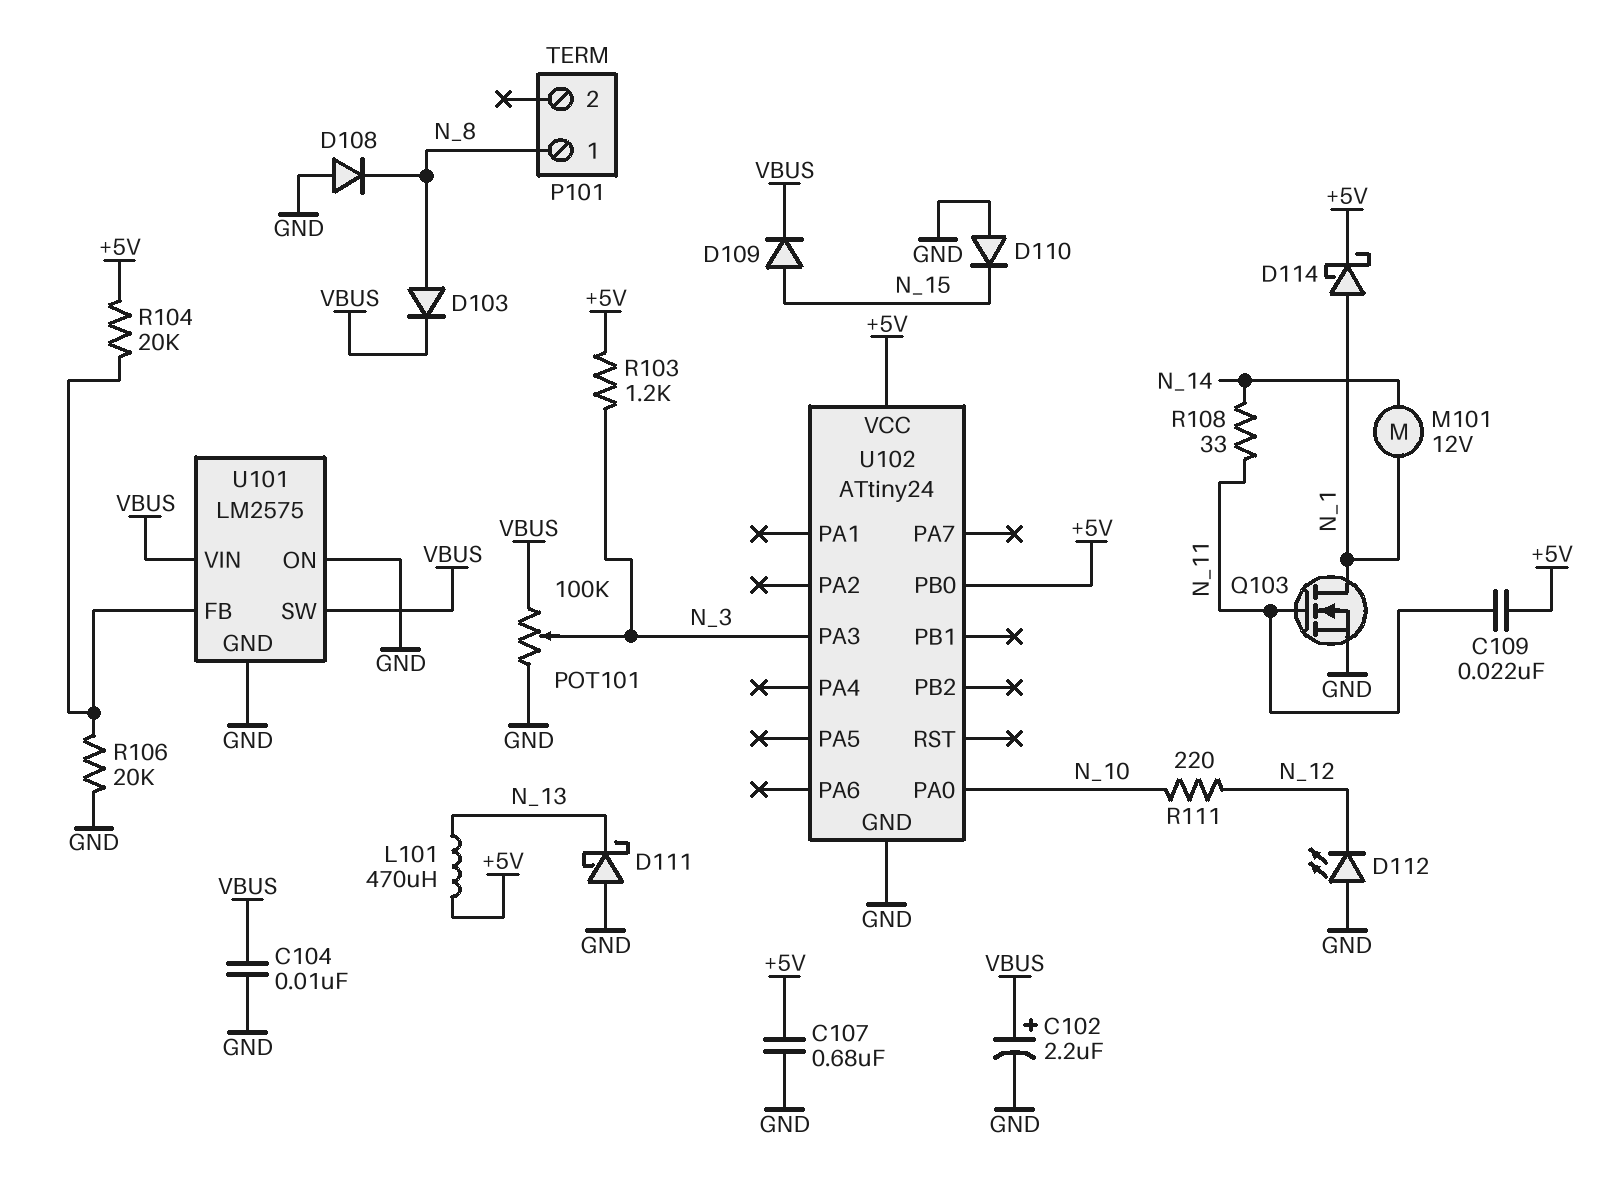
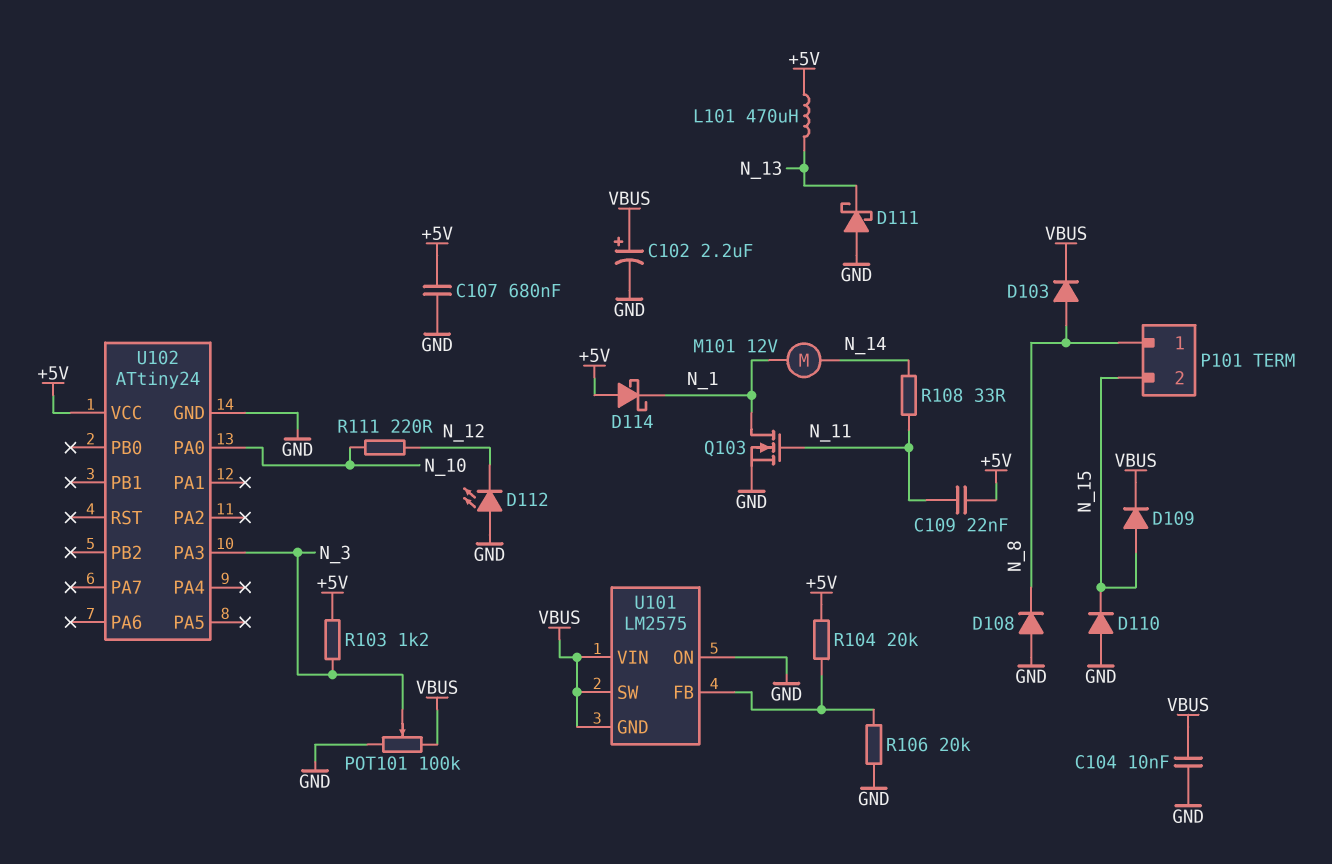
D114: schottky (A N_1, K +5V) -> schottky (A +5V, K N_1)
P101 pin 2: none -> N_15
U101 pin GND: GND -> VBUS
U102 pin PB0: +5V -> none

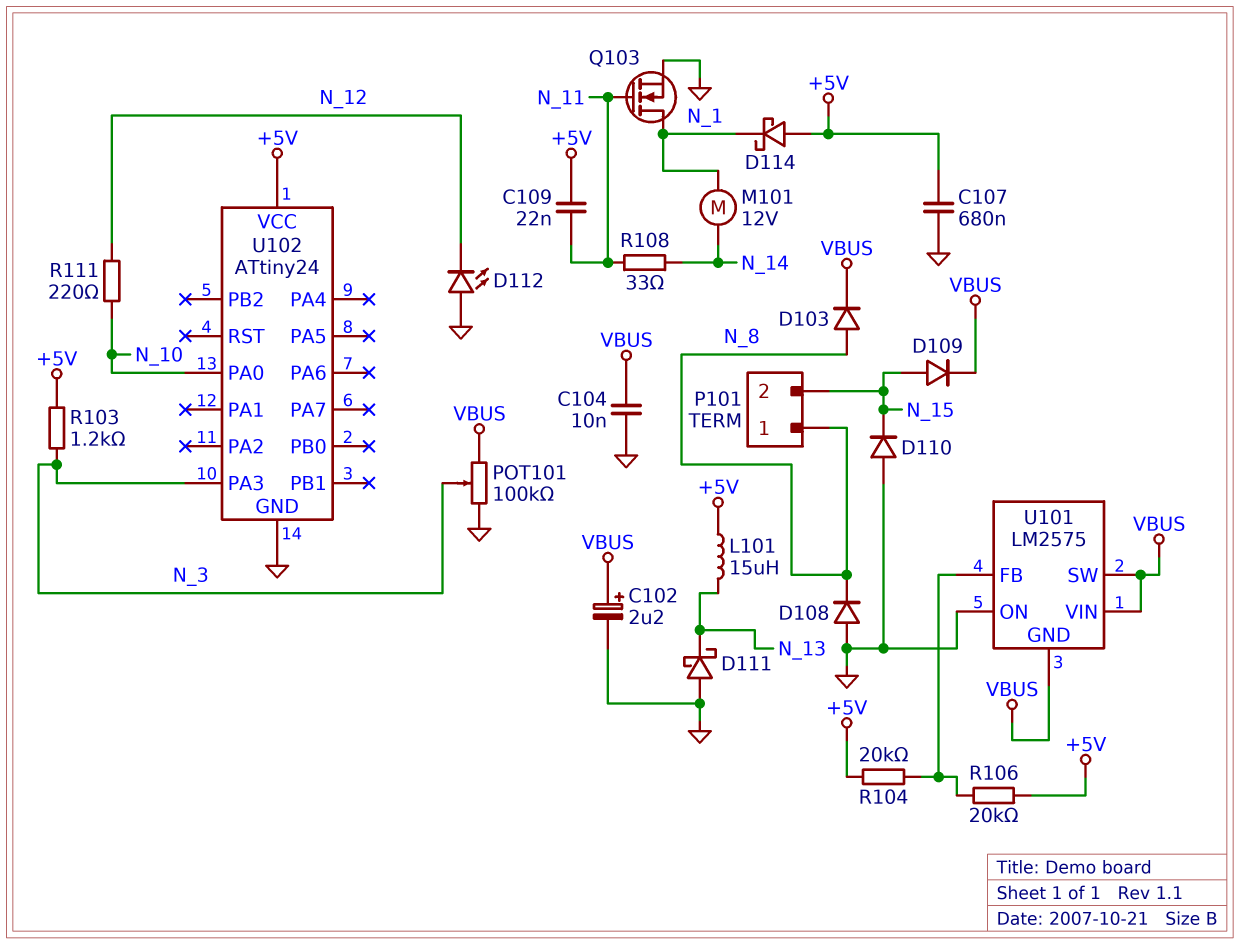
L101: 470uH (+5V, N_13) -> 15uH (+5V, N_13)
R106: 20k (GND, U101/FB) -> 20k (+5V, U101/FB)

